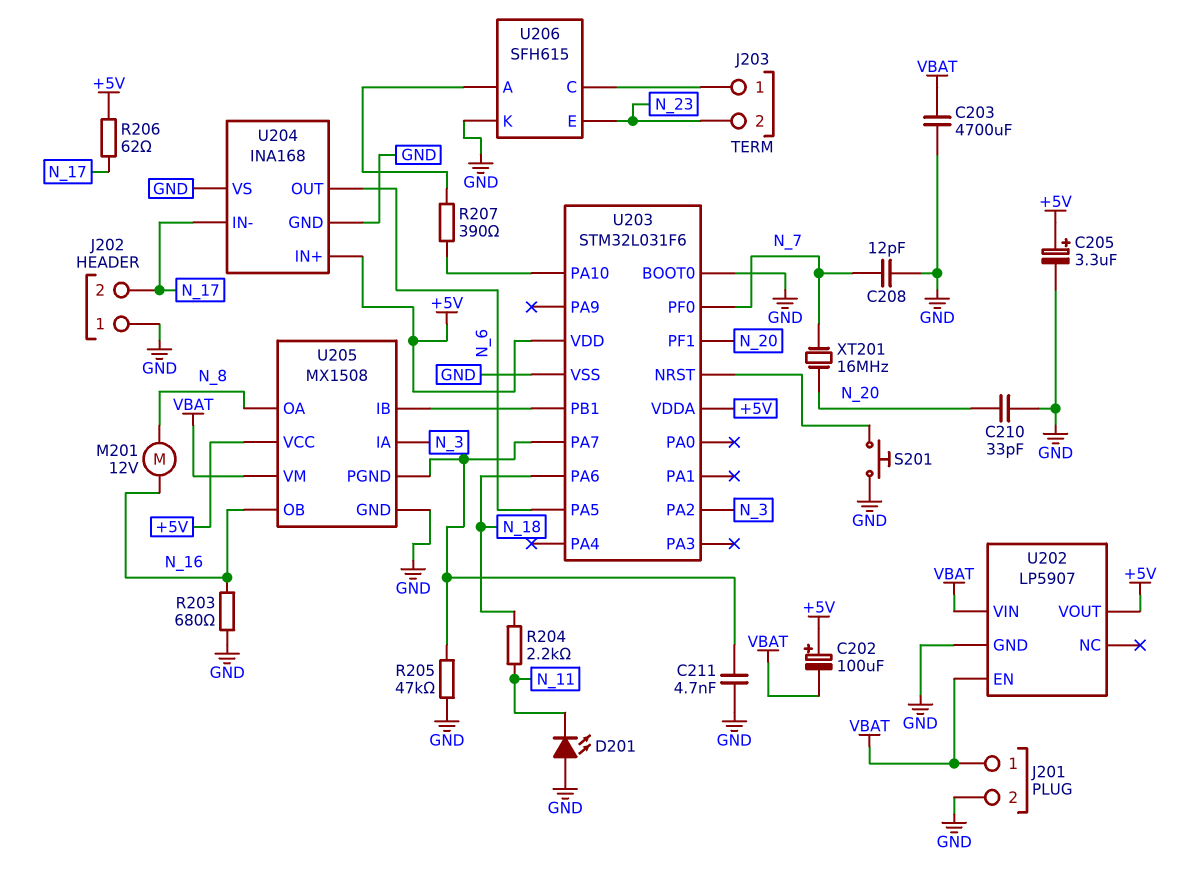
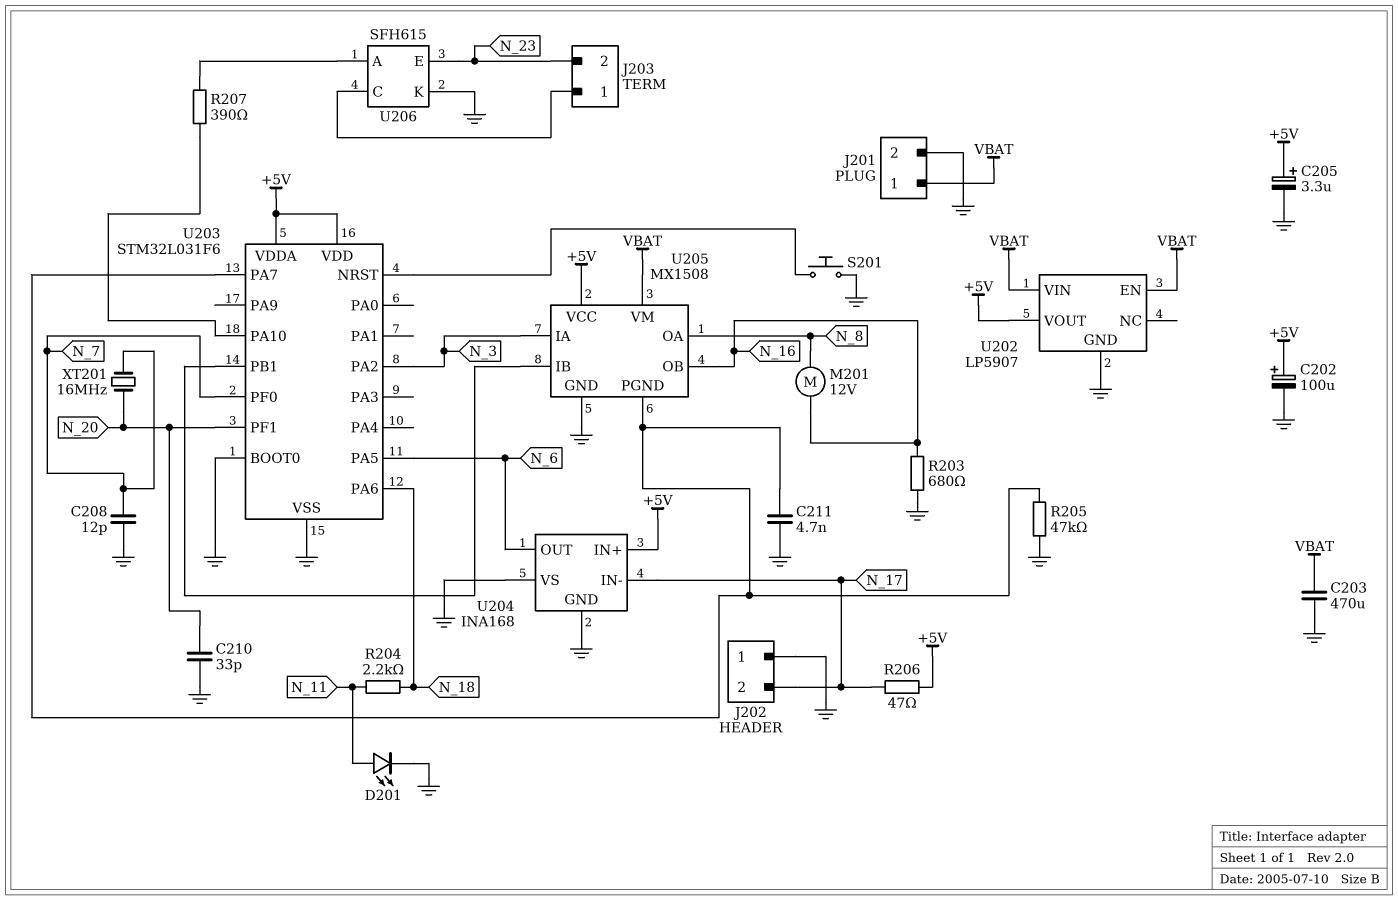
C202: 100uF (plus +5V, minus VBAT) -> 100uF (plus +5V, minus GND)
C203: 4700uF (GND, VBAT) -> 470uF (GND, VBAT)
D201: LED (A GND, K N_11) -> LED (A N_11, K GND)
R206: 62 (+5V, N_17) -> 47 (+5V, N_17)

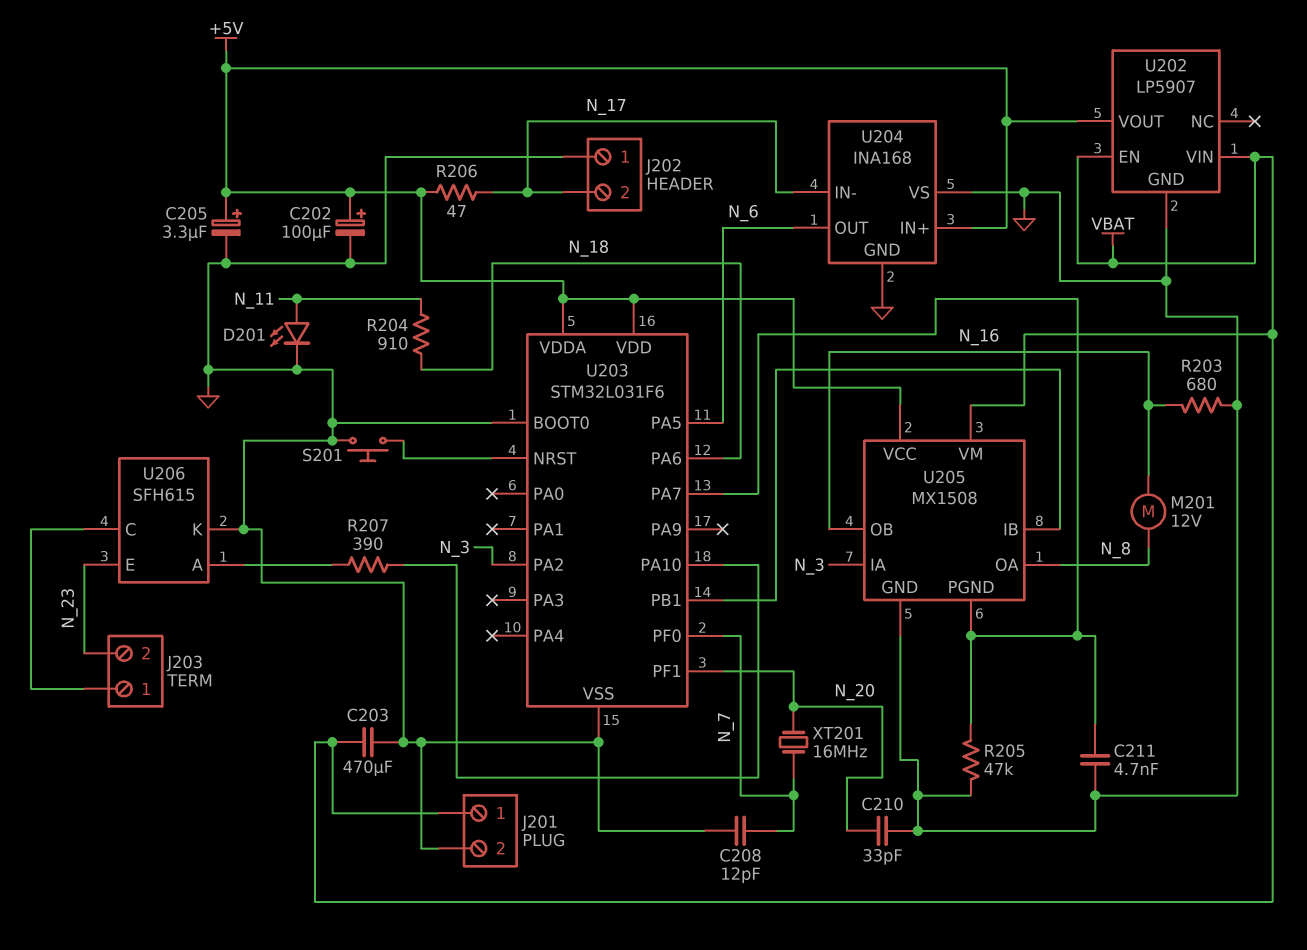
R204: 2.2k (N_11, N_18) -> 910 (N_11, N_18)

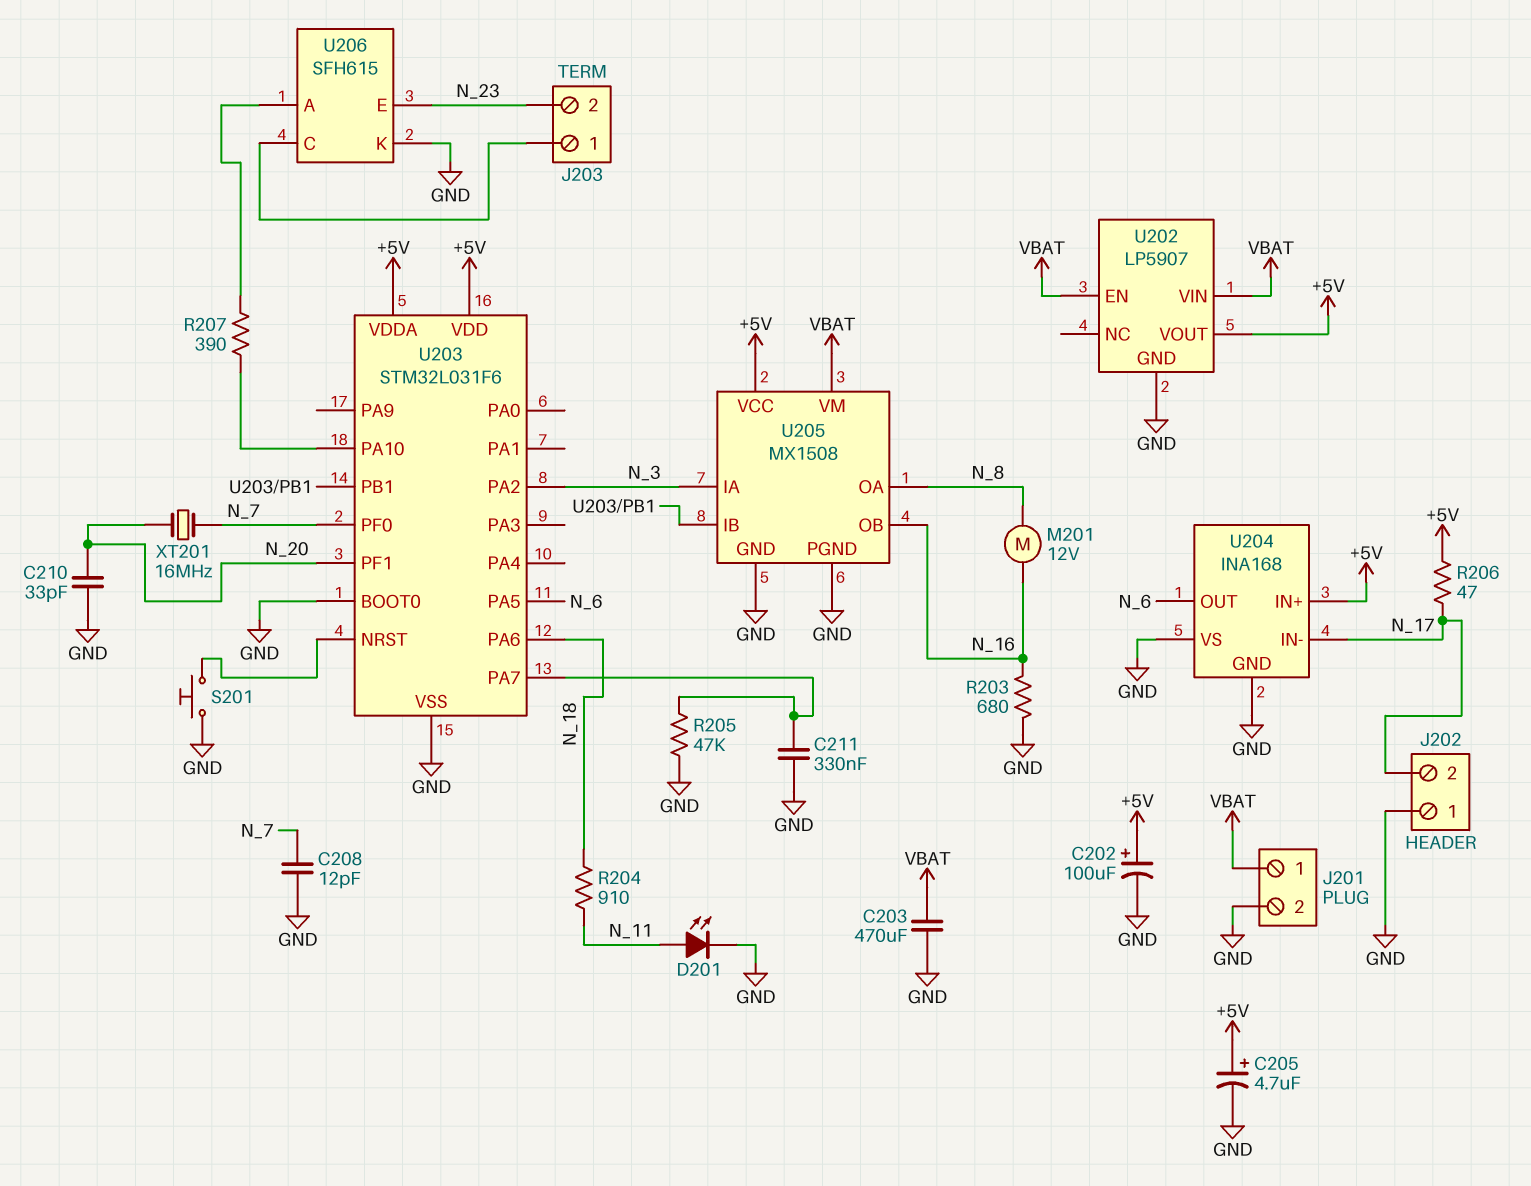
C205: 3.3uF (plus +5V, minus GND) -> 4.7uF (plus +5V, minus GND)
C211: 4.7nF (GND, U203/PA7) -> 330nF (GND, U203/PA7)
U205 pin PGND: U203/PA7 -> GND

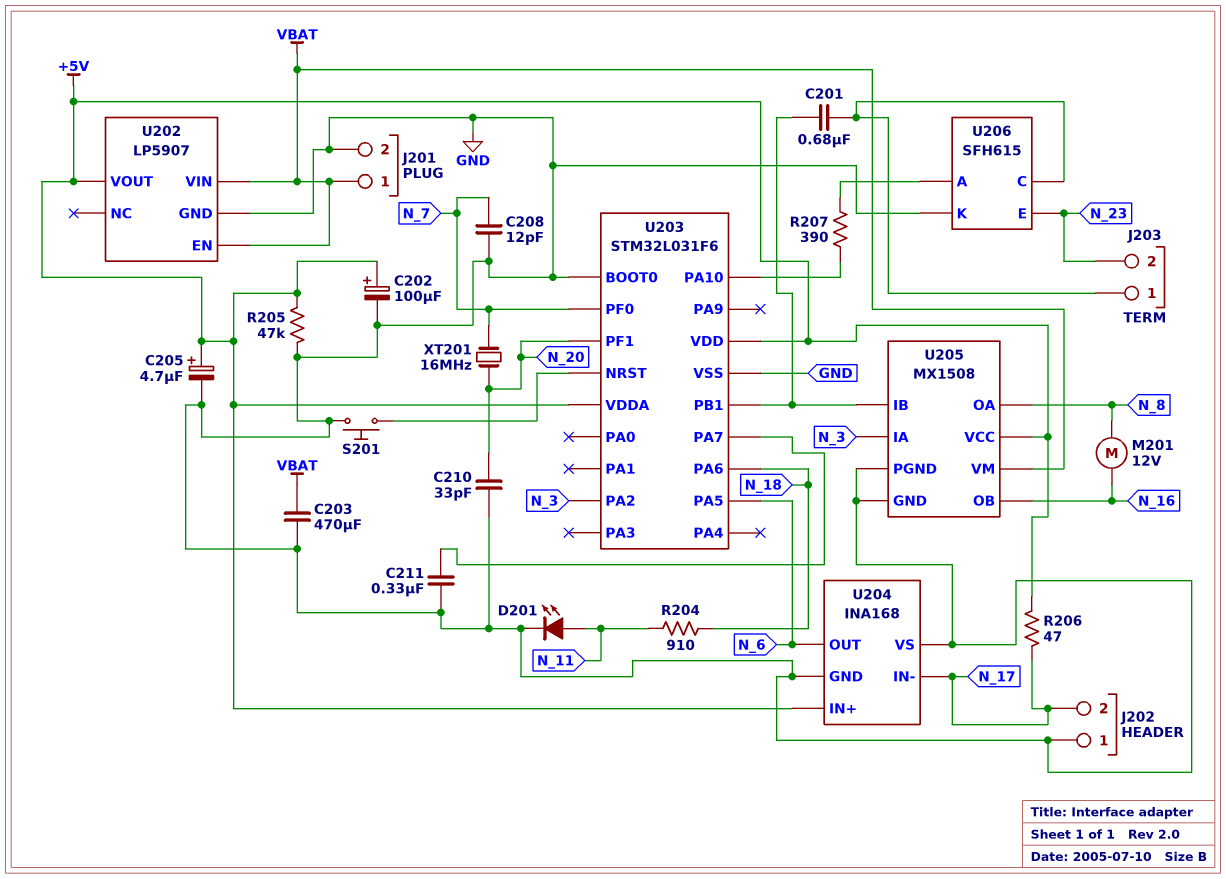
C201: none -> 680nF (J203/1, U203/PB1)
R203: 680 (GND, N_16) -> none
R205: 47k (GND, U203/PA7) -> 47k (+5V, GND)

